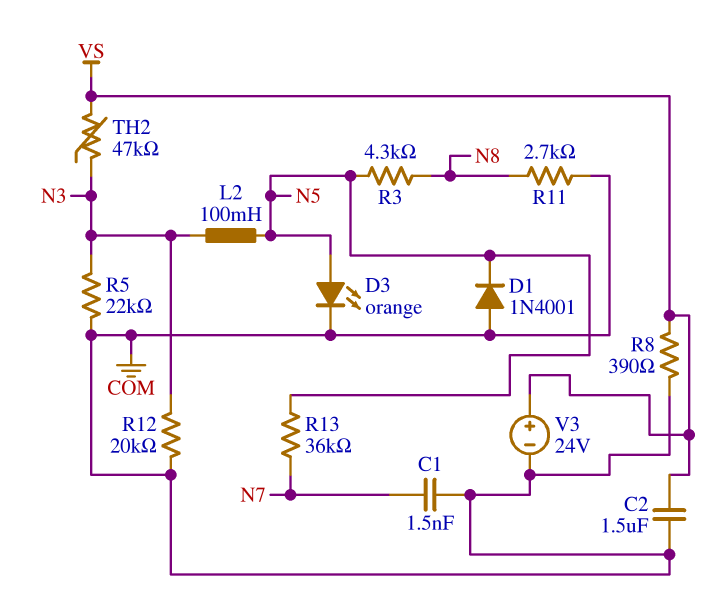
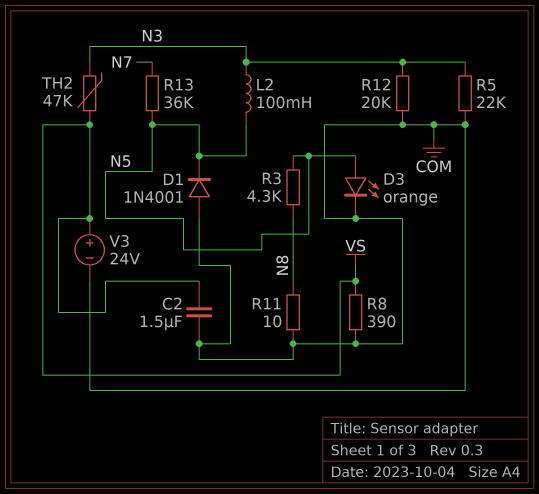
C1: 1.5nF (COM, N7) -> none
R11: 2.7k (COM, N8) -> 10 (COM, N8)

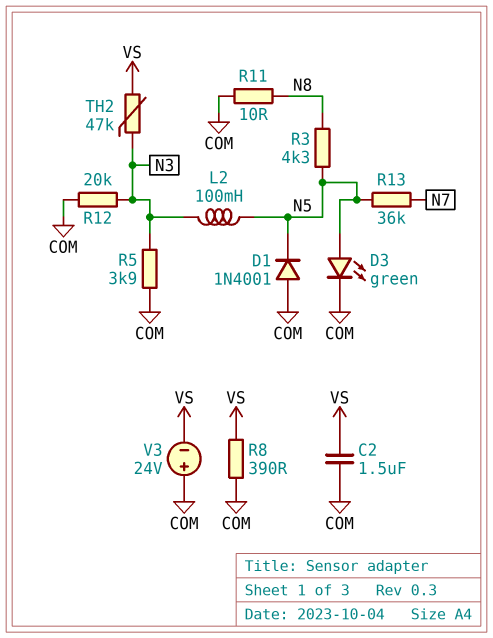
D3: LED orange (A N5, K COM) -> LED green (A N5, K COM)
R5: 22k (COM, N3) -> 3.9k (COM, N3)
V3: 24V (plus VS, minus COM) -> 24V (plus COM, minus VS)

